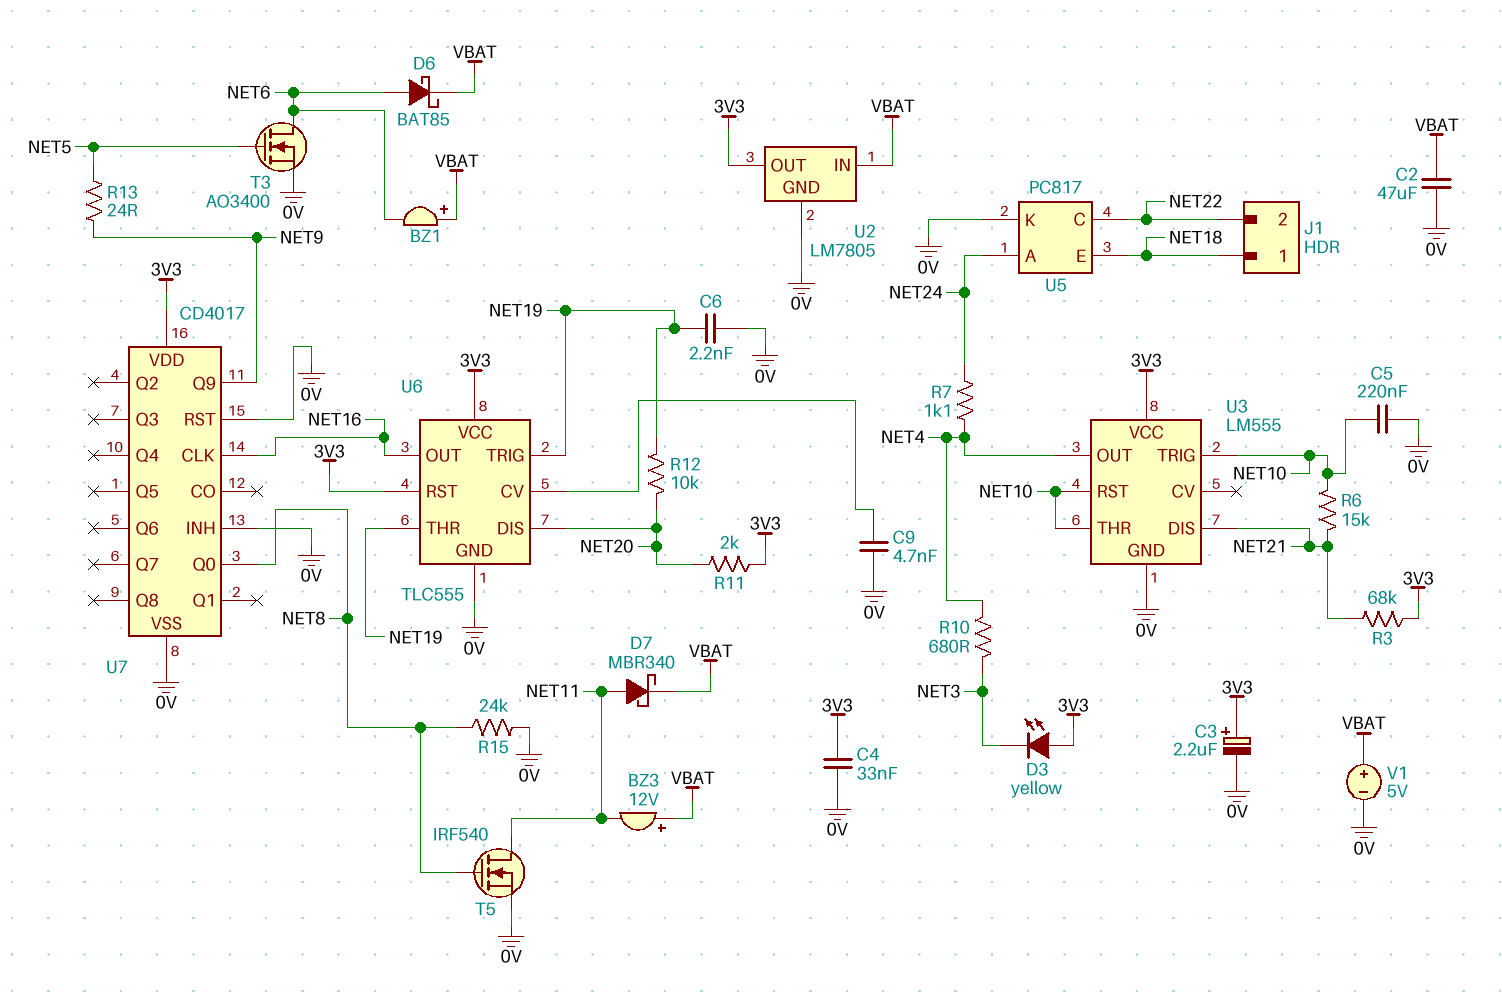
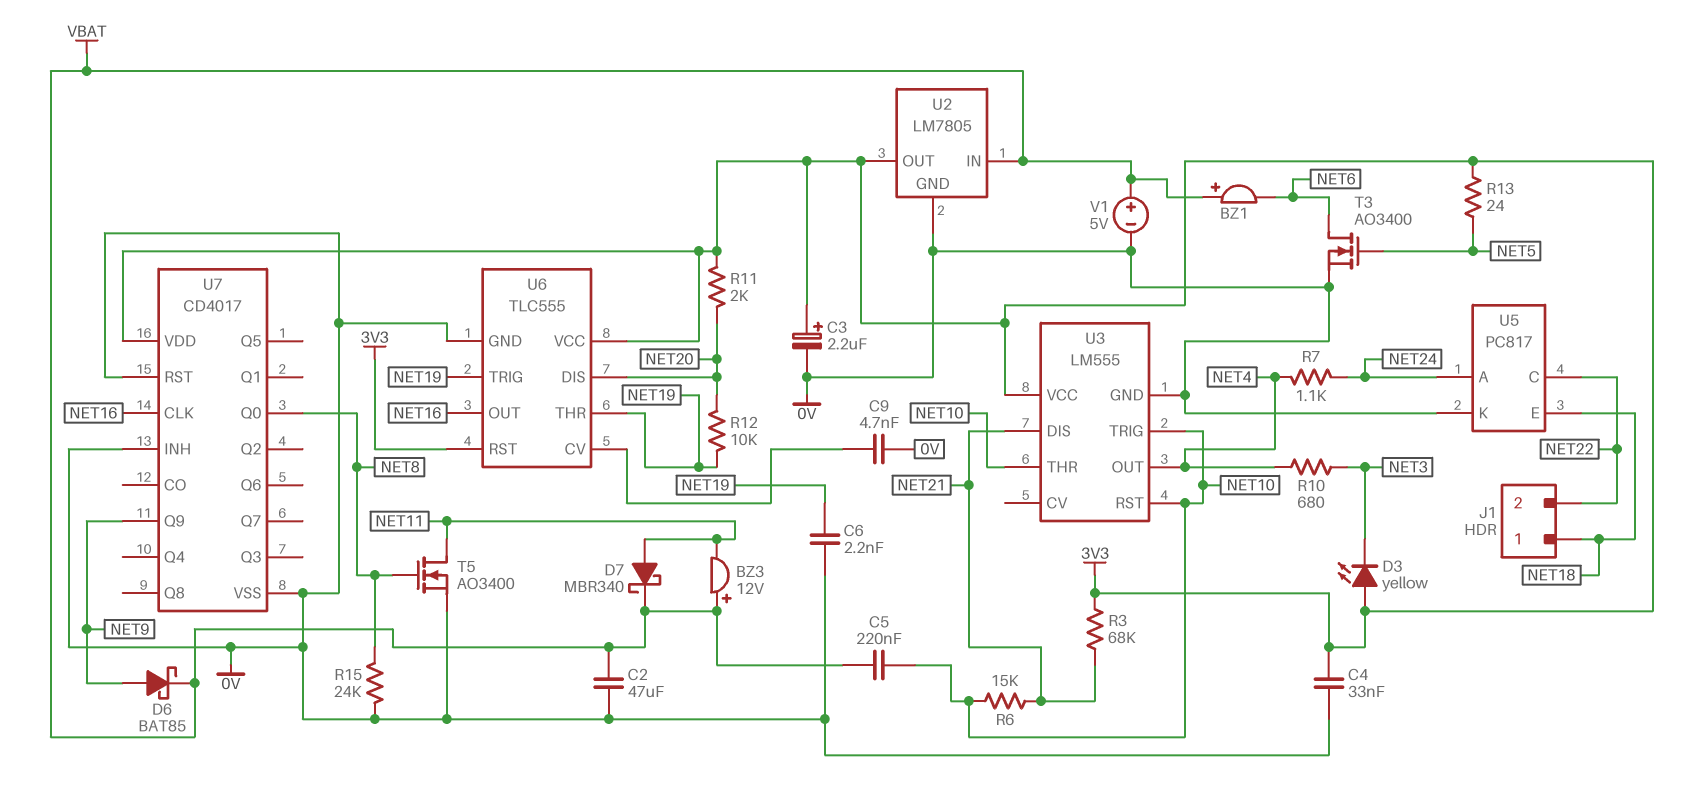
C5: 220nF (0V, NET10) -> 220nF (NET10, VBAT)
D6: schottky BAT85 (A NET6, K VBAT) -> schottky BAT85 (A NET9, K VBAT)
R13: 24 (NET5, NET9) -> 24 (3V3, NET5)
T5: NMOS IRF540 (G NET8, D NET11, S 0V) -> NMOS AO3400 (G NET8, D NET11, S 0V)

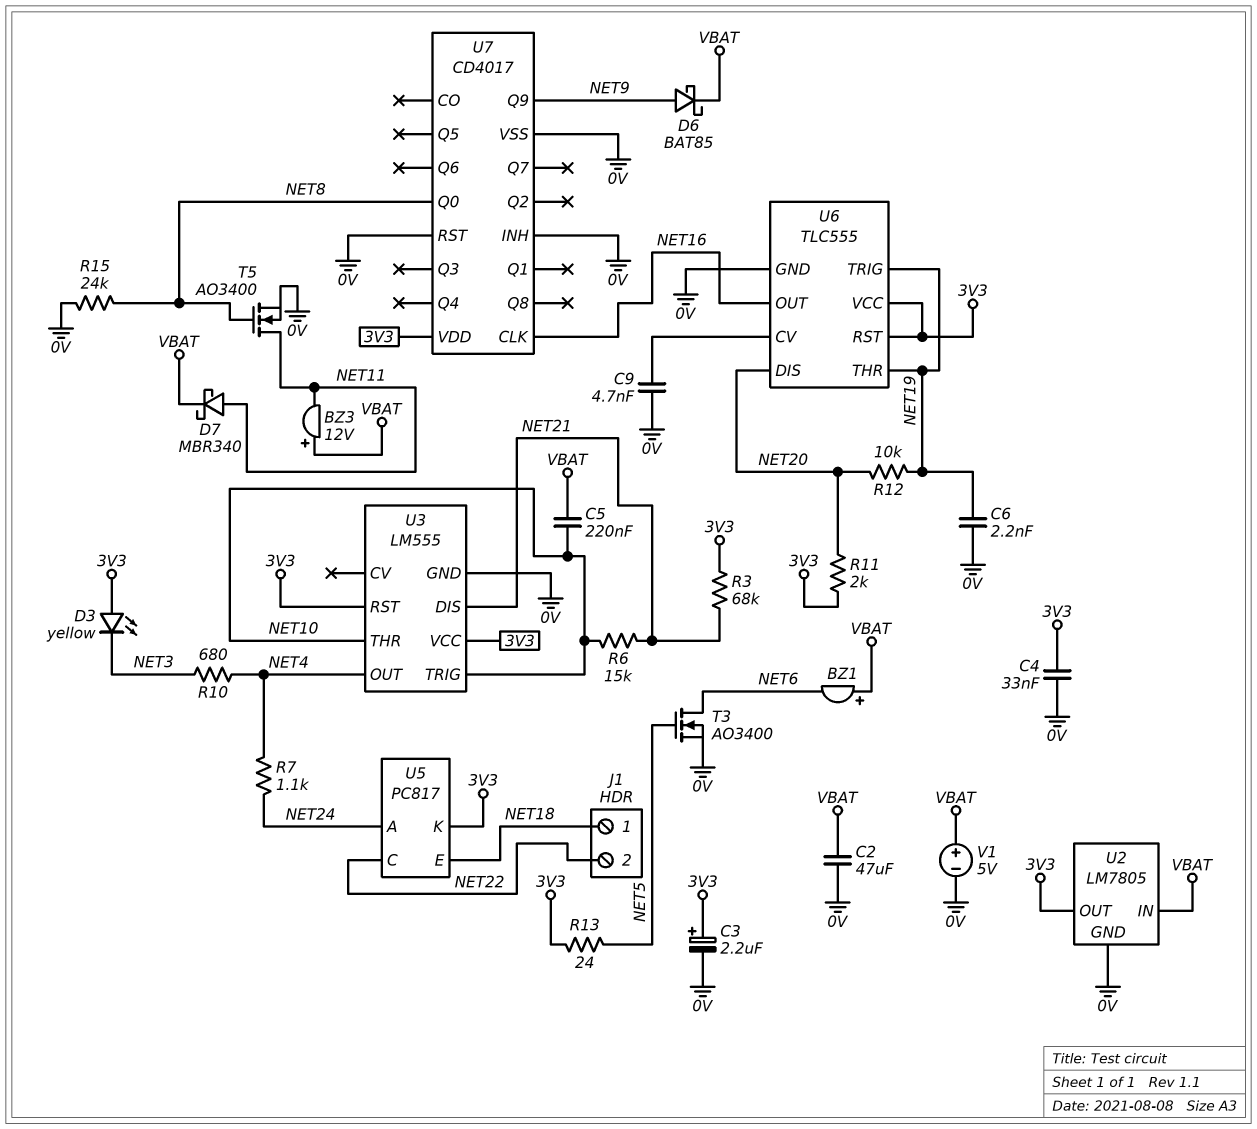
U3 pin RST: NET10 -> 3V3
U5 pin K: 0V -> 3V3

